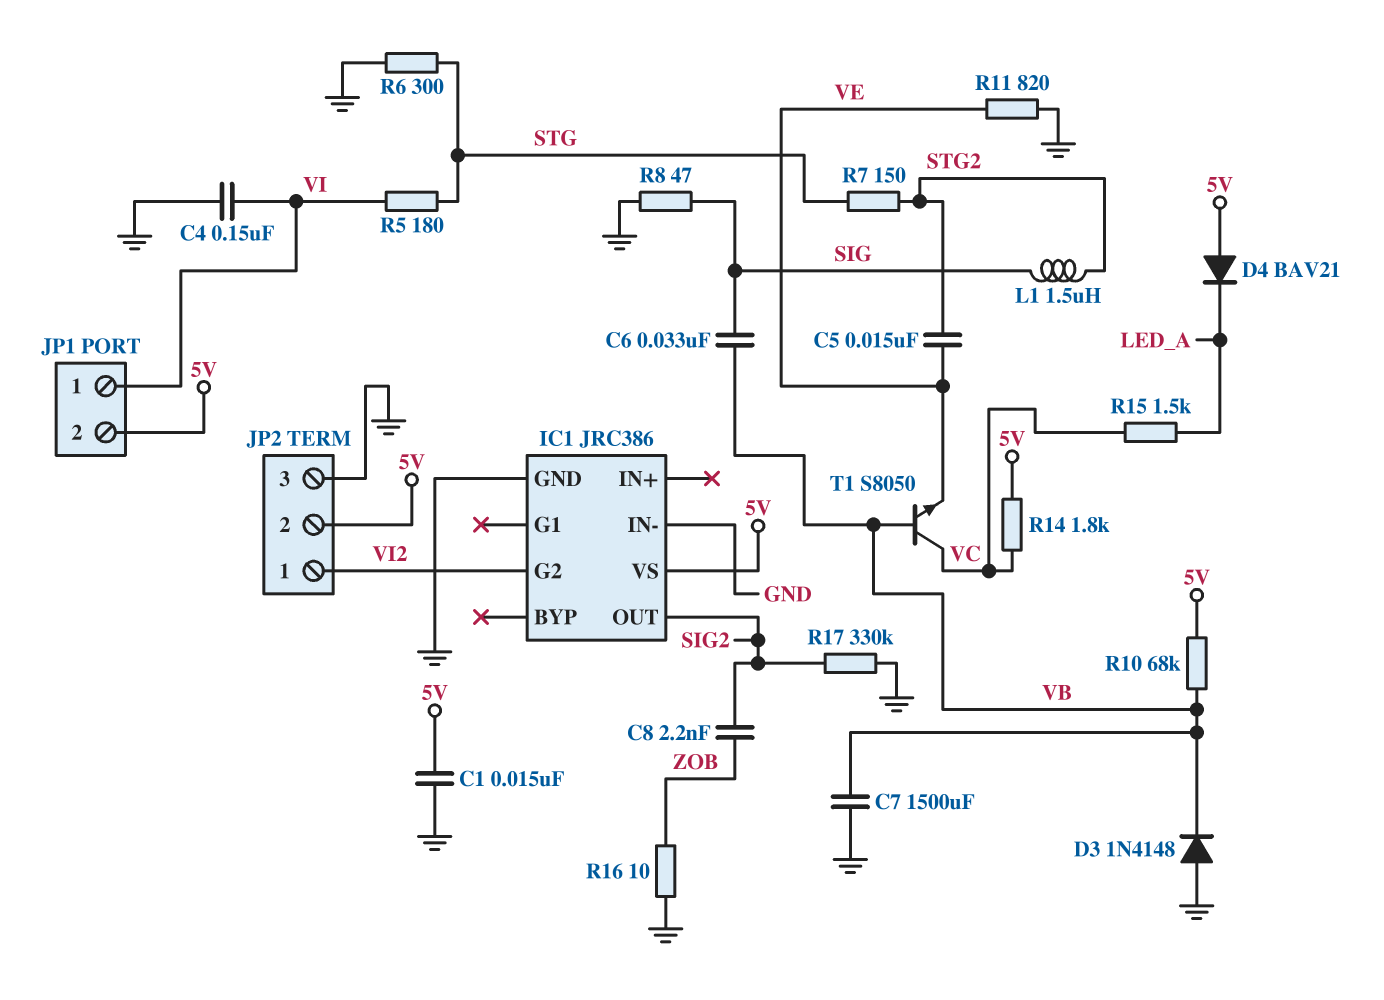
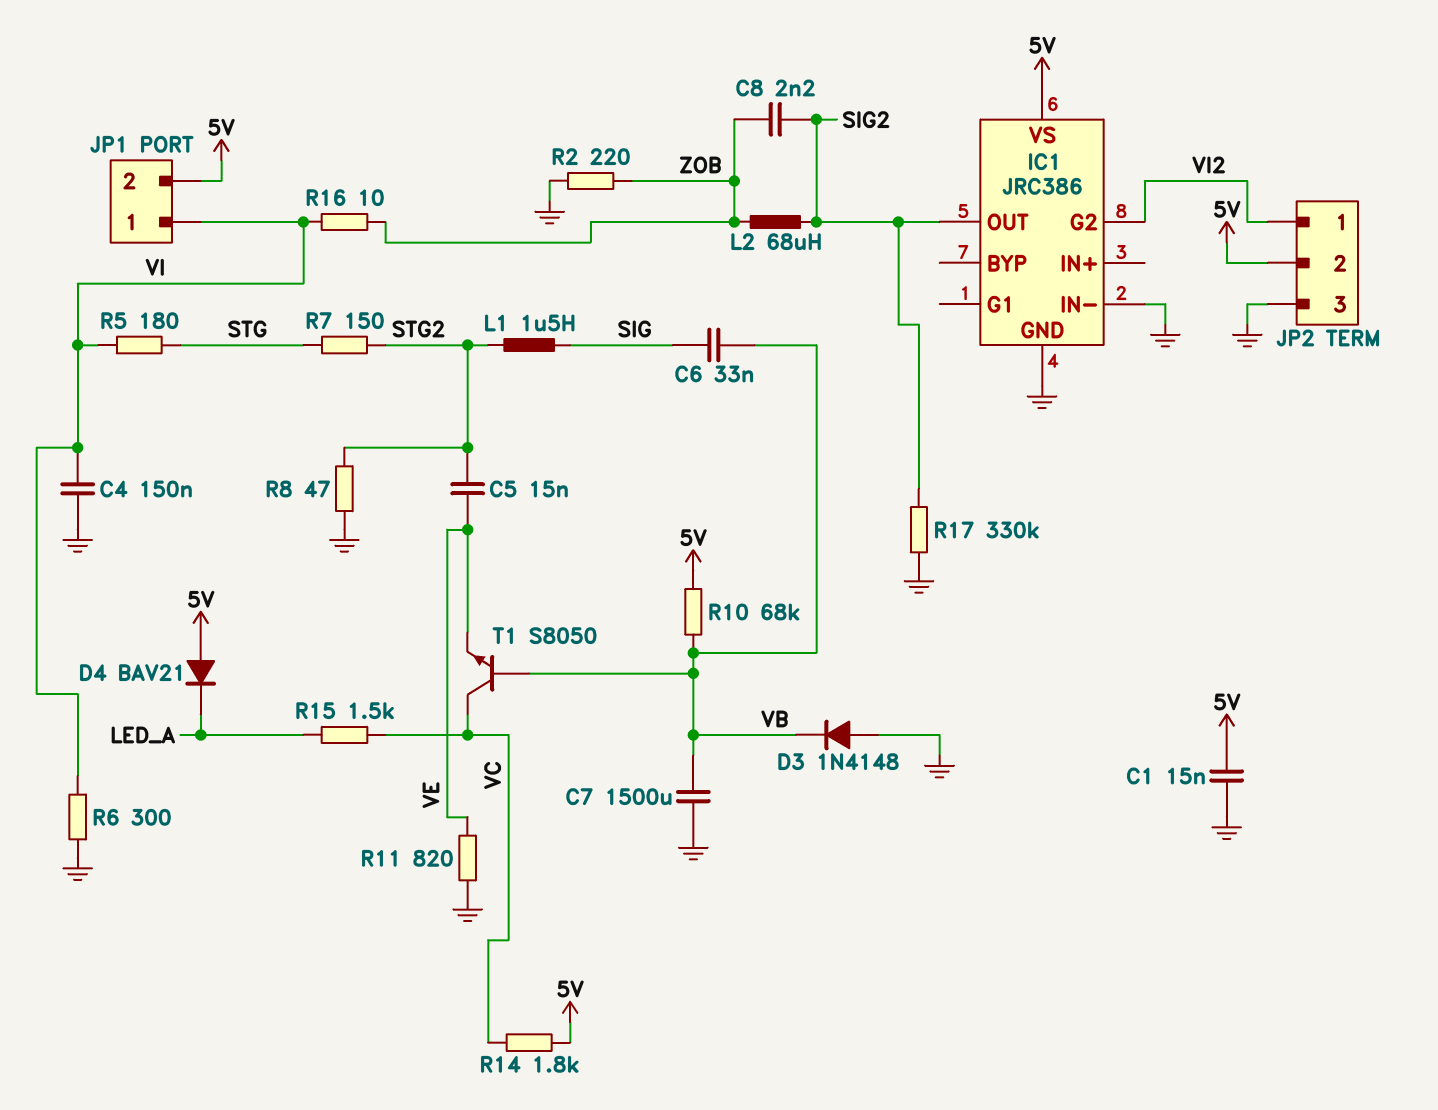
L2: none -> 68uH (SIG2, ZOB)
R2: none -> 220 (GND, ZOB)
R6: 300 (GND, STG) -> 300 (GND, VI)
R8: 47 (GND, SIG) -> 47 (GND, STG2)
R16: 10 (GND, ZOB) -> 10 (VI, ZOB)

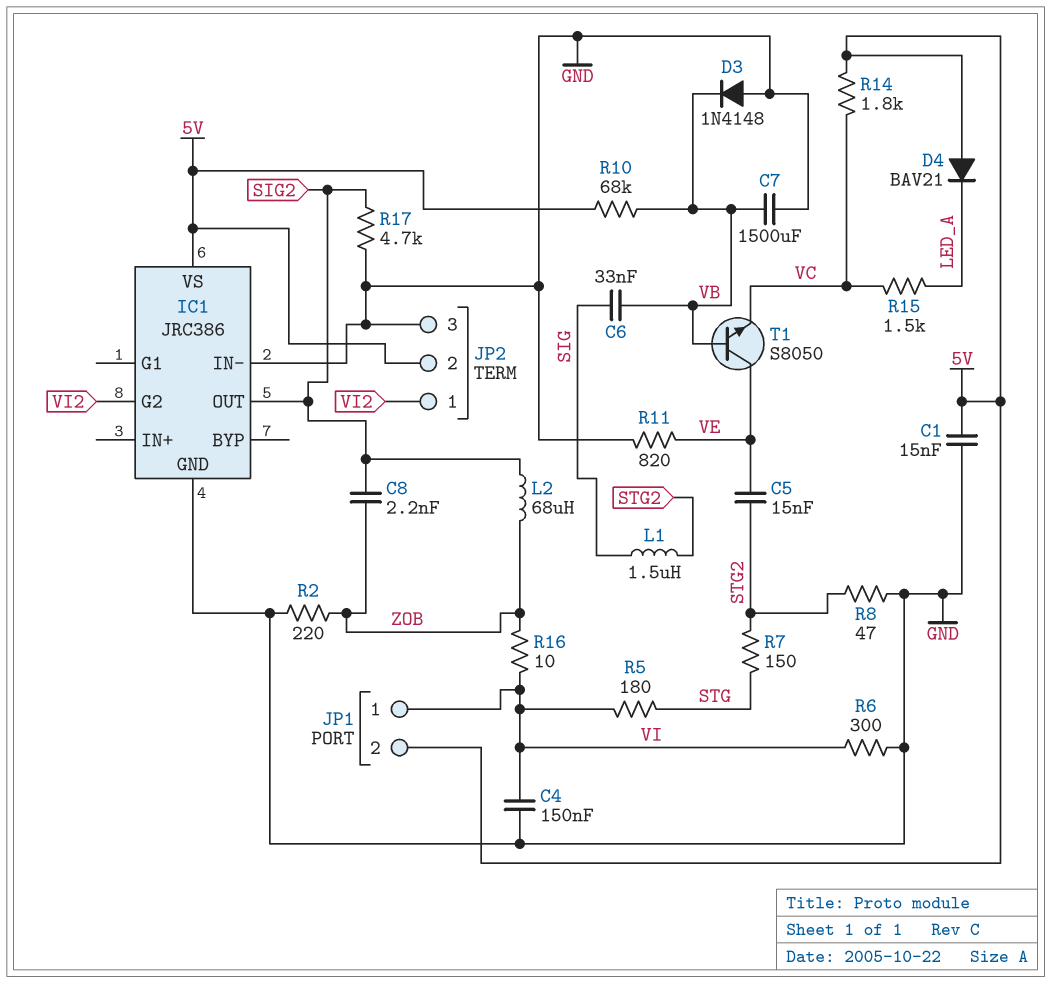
R17: 330k (GND, SIG2) -> 4.7k (GND, SIG2)
T1: NPN S8050 (B VB, C VC, E VE) -> NPN S8050 (B VB, C VE, E VC)

